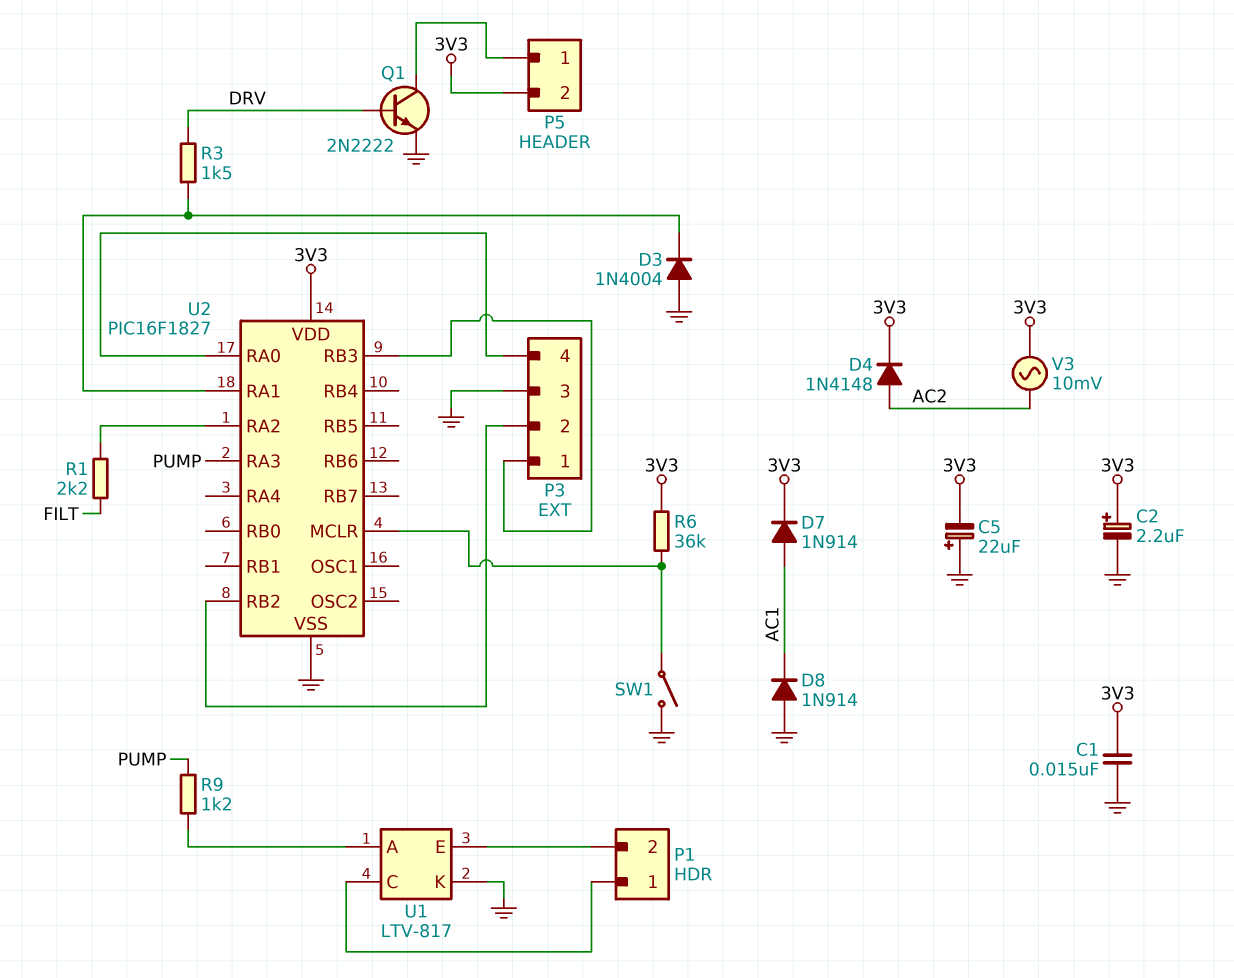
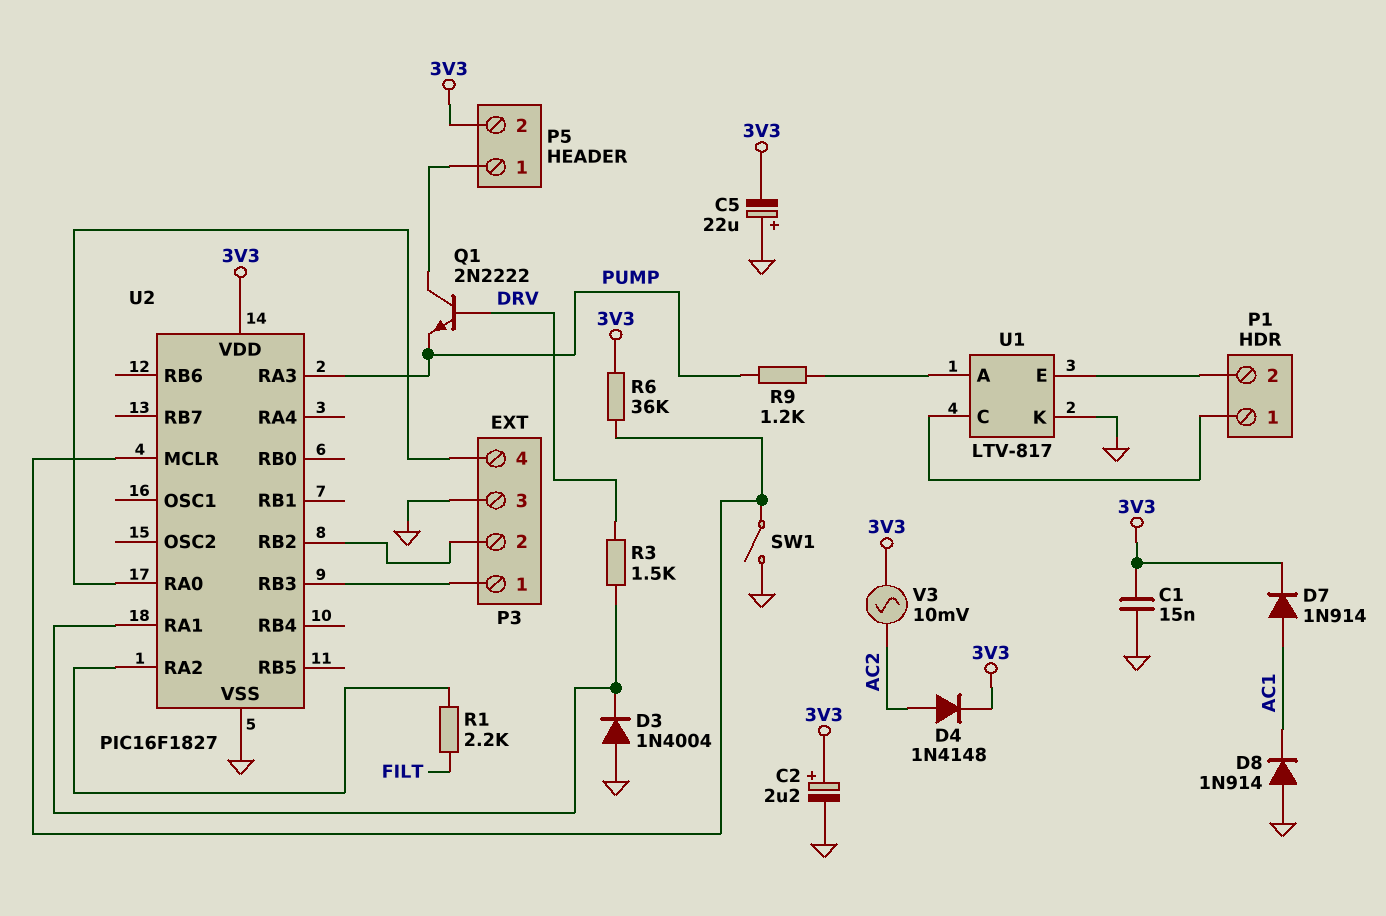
Q1: NPN 2N2222 (B DRV, C P5/1, E GND) -> NPN 2N2222 (B DRV, C P5/1, E PUMP)

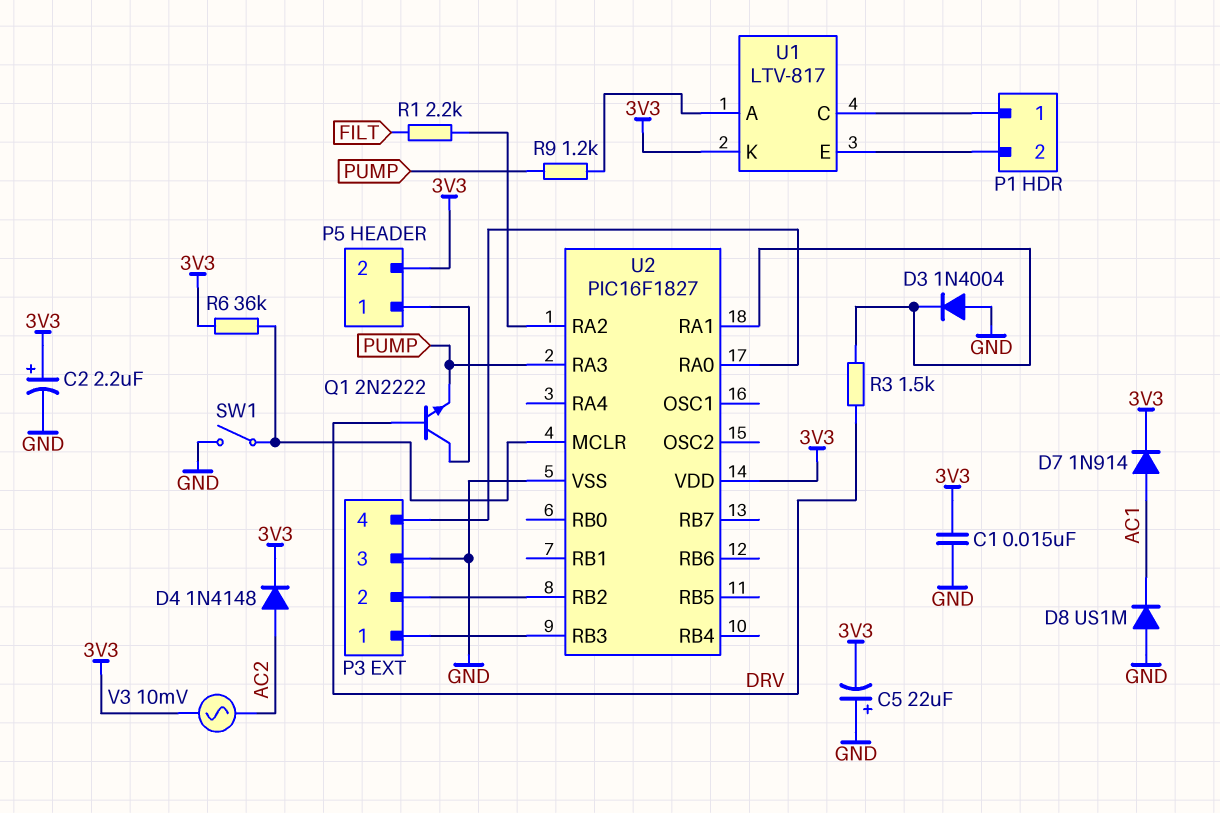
D8: diode 1N914 (A GND, K AC1) -> diode US1M (A GND, K AC1)
U1 pin K: GND -> 3V3

